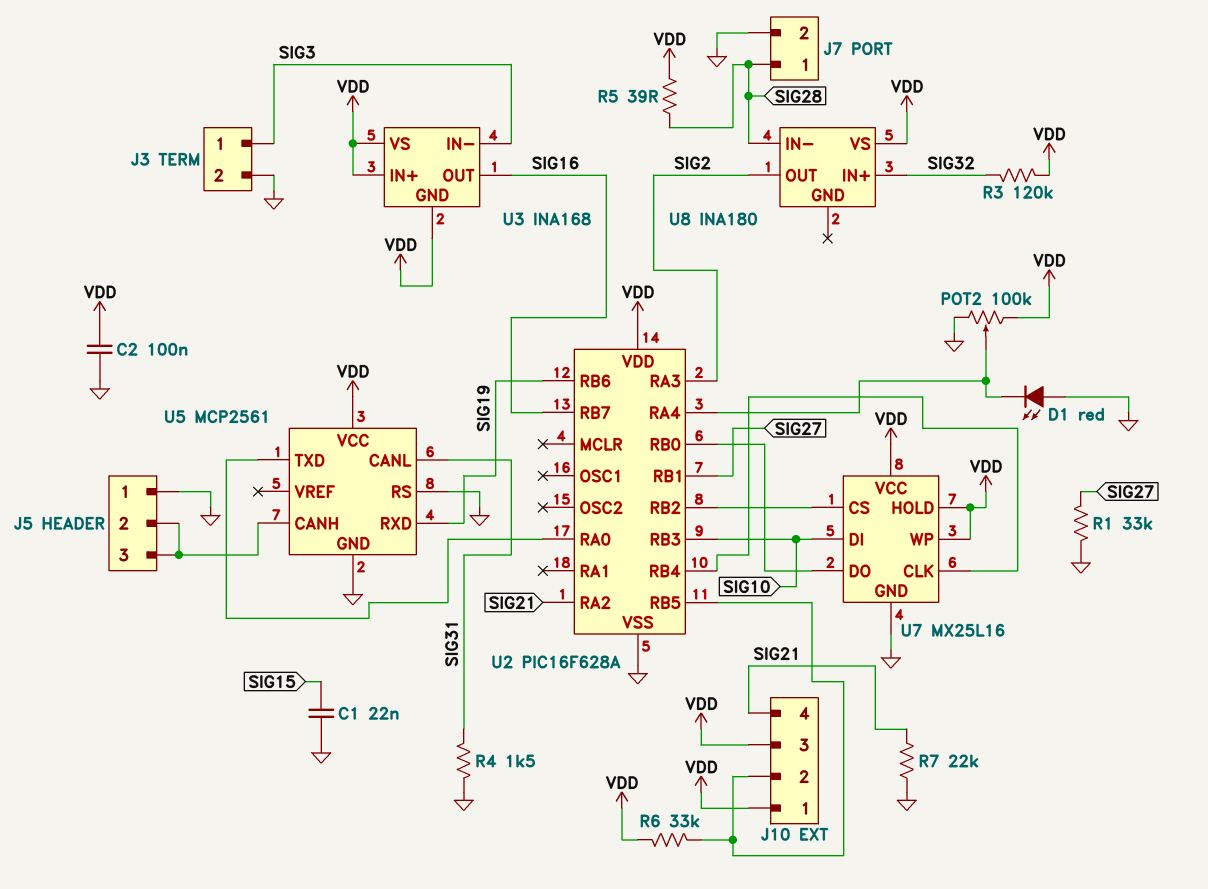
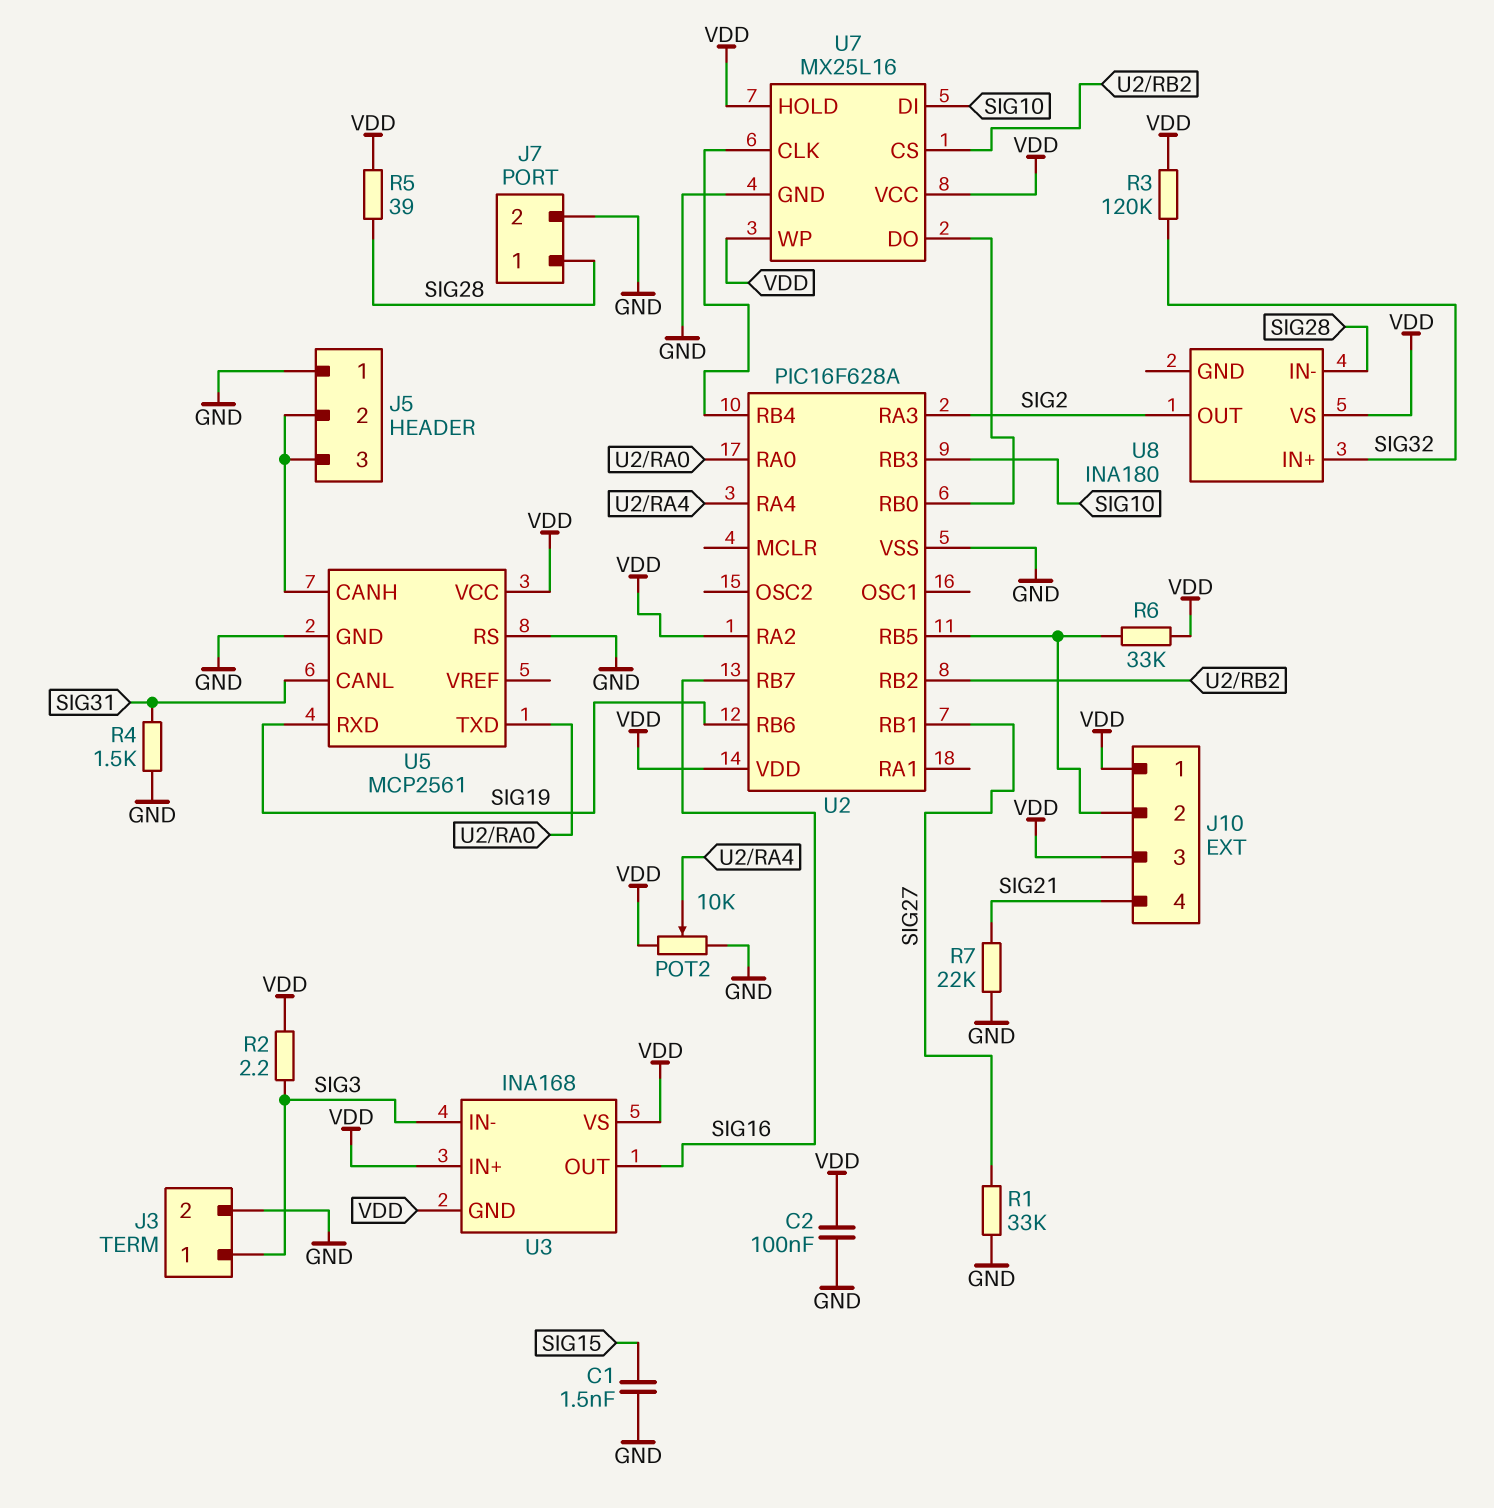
C1: 22nF (GND, SIG15) -> 1.5nF (GND, SIG15)
D1: LED red (A GND, K U2/RA4) -> none
POT2: 100k (GND, VDD, wiper U2/RA4) -> 10k (GND, VDD, wiper U2/RA4)
R2: none -> 2.2 (SIG3, VDD)
U2 pin RA2: SIG21 -> VDD

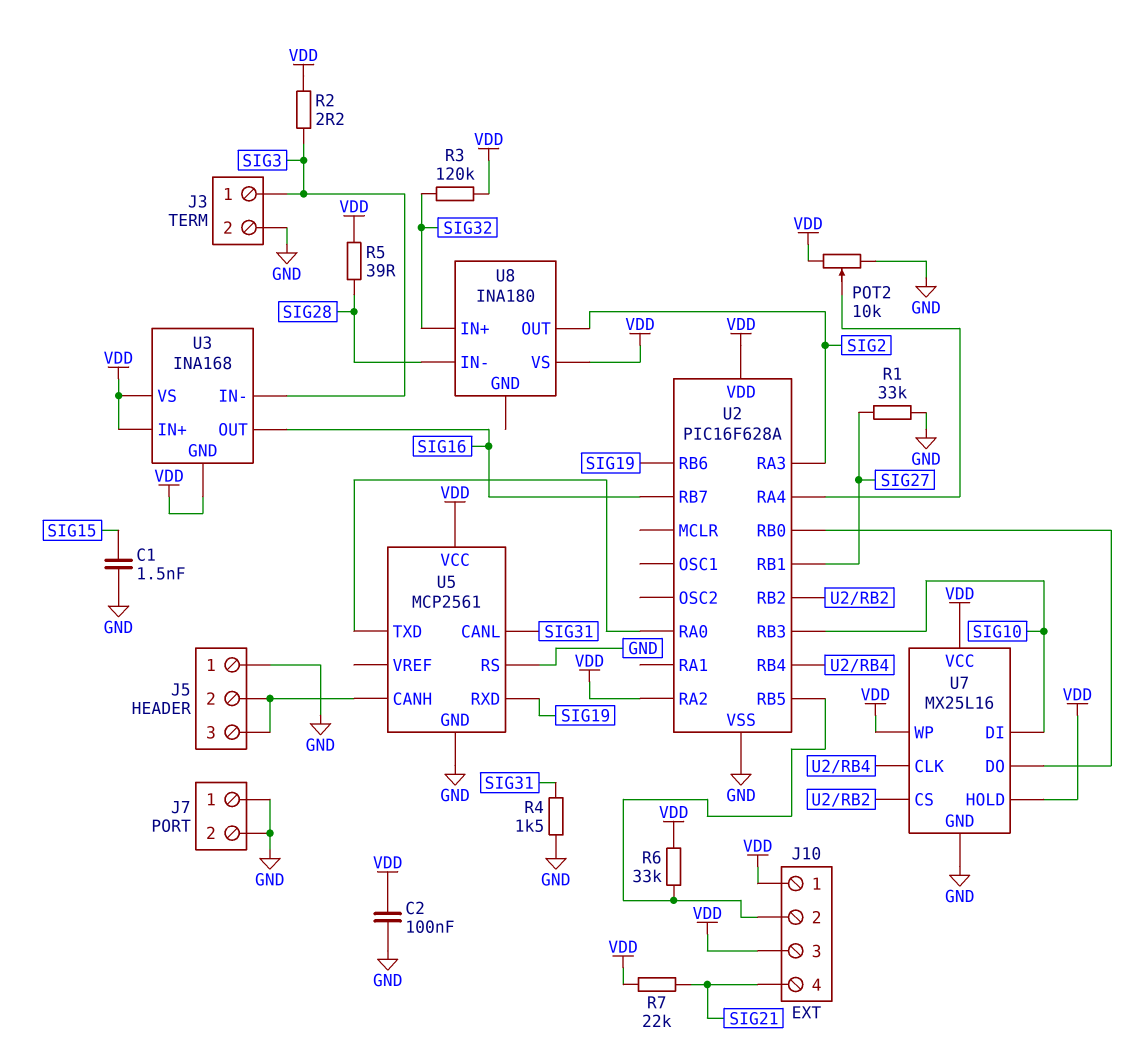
J7 pin 1: SIG28 -> GND
R7: 22k (GND, SIG21) -> 22k (SIG21, VDD)

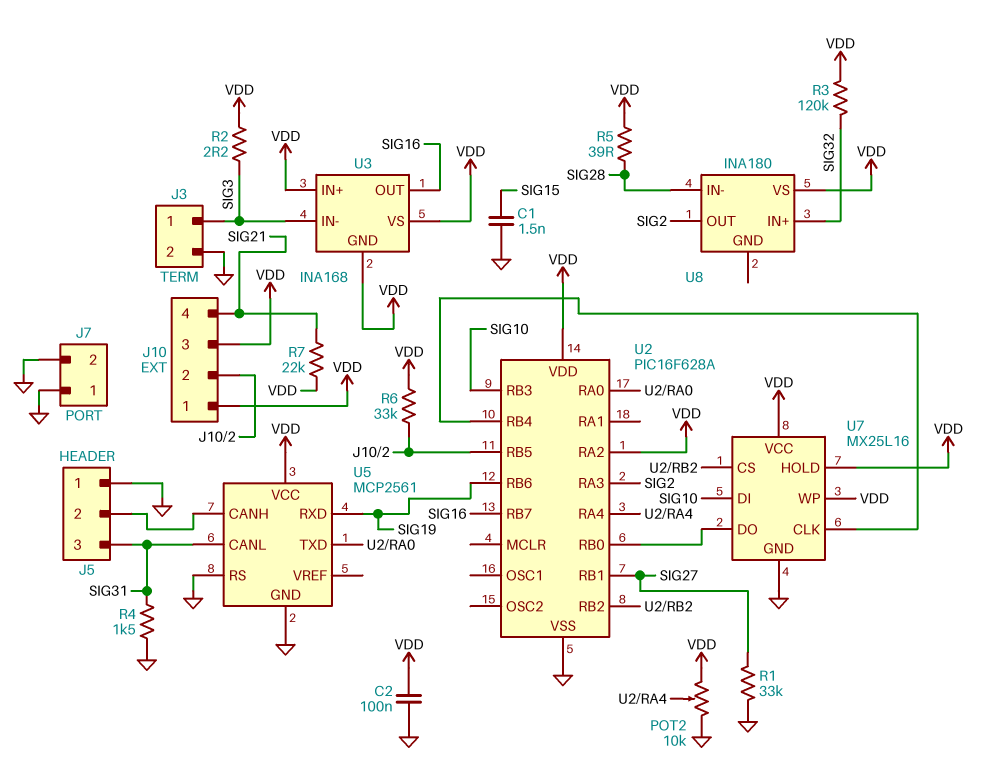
J5 pin 3: J5/2 -> SIG31

